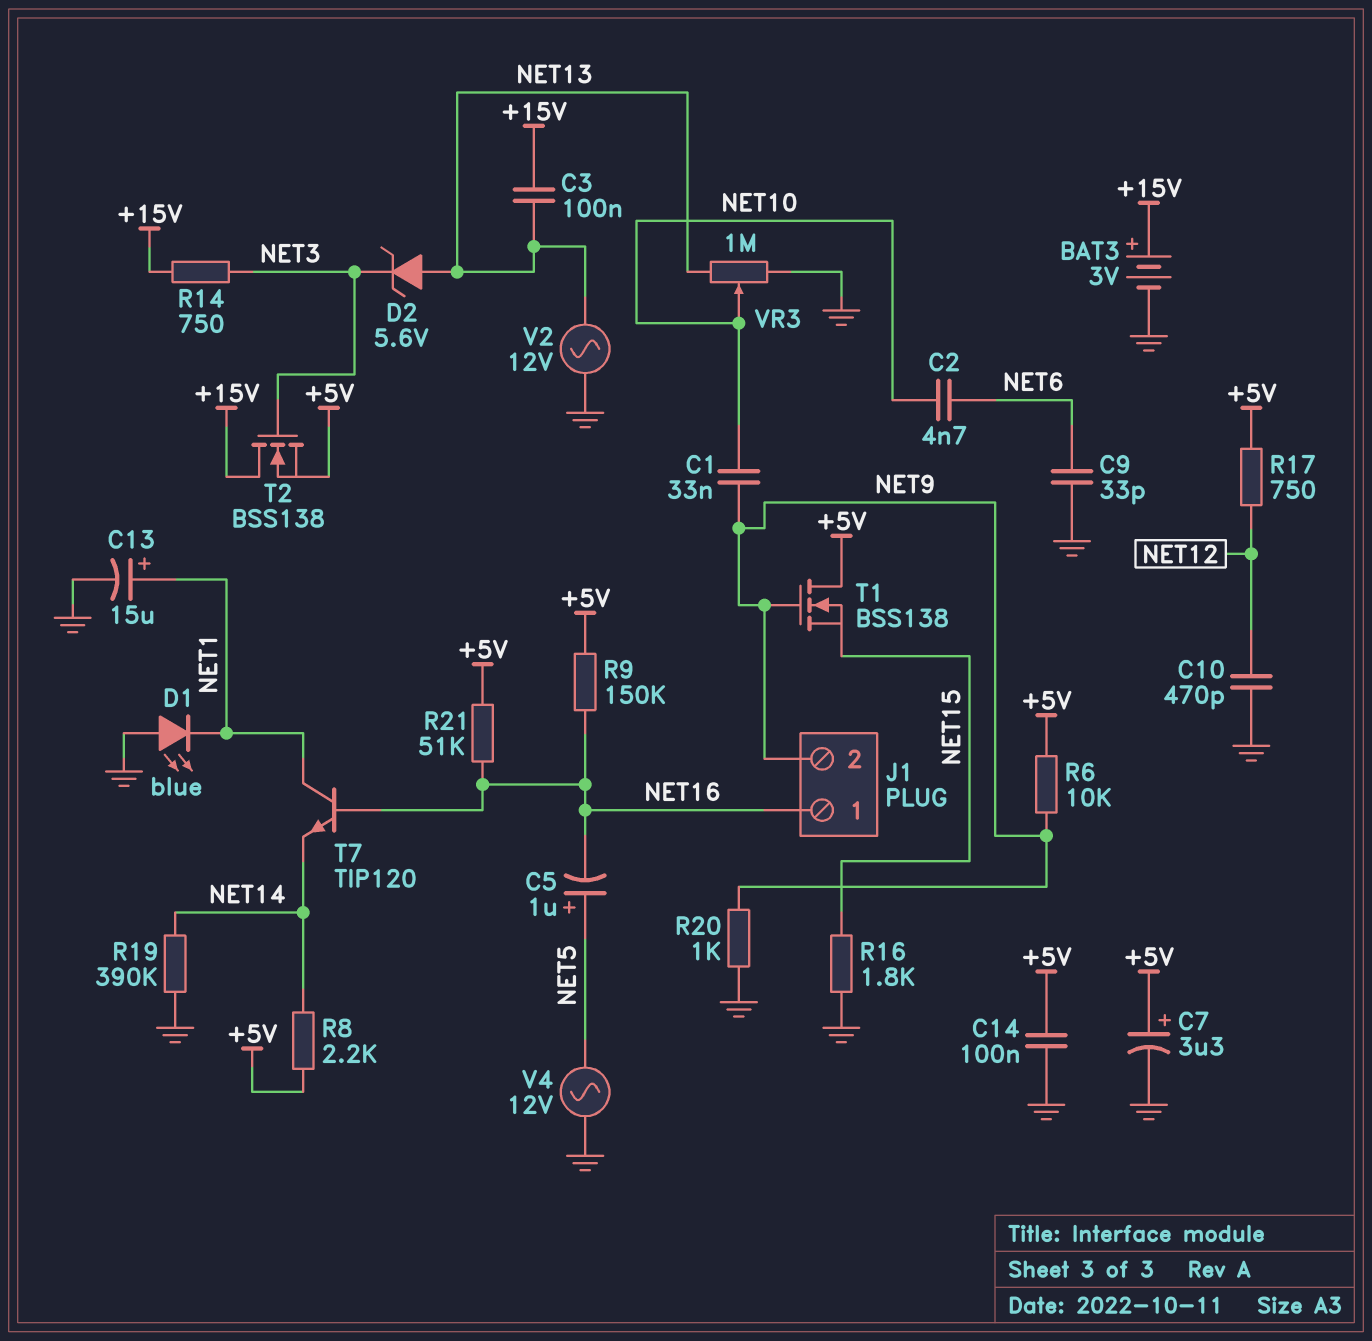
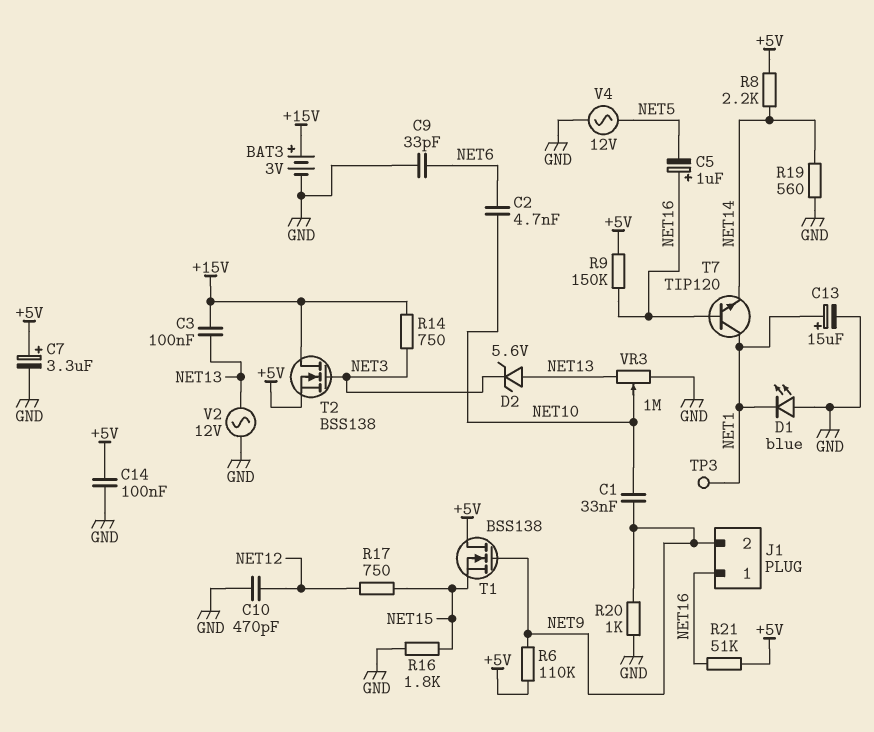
C5: 1uF (plus NET5, minus NET16) -> 1uF (plus NET16, minus NET5)
R6: 10k (+5V, NET9) -> 110k (+5V, NET9)
R17: 750 (+5V, NET12) -> 750 (NET12, NET15)
R19: 390k (GND, NET14) -> 560 (GND, NET14)
TP3: none -> test point (NET1)

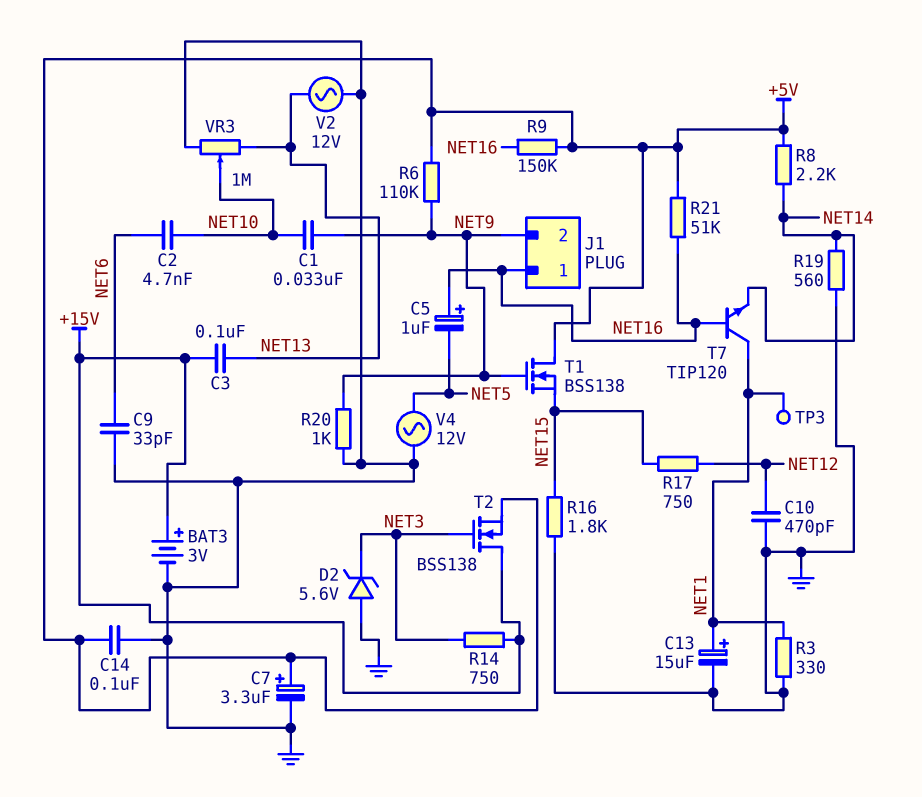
D1: LED blue (A GND, K NET1) -> none
D2: zener 5.6V (A NET13, K NET3) -> zener 5.6V (A GND, K NET3)
R3: none -> 330 (GND, NET1)

